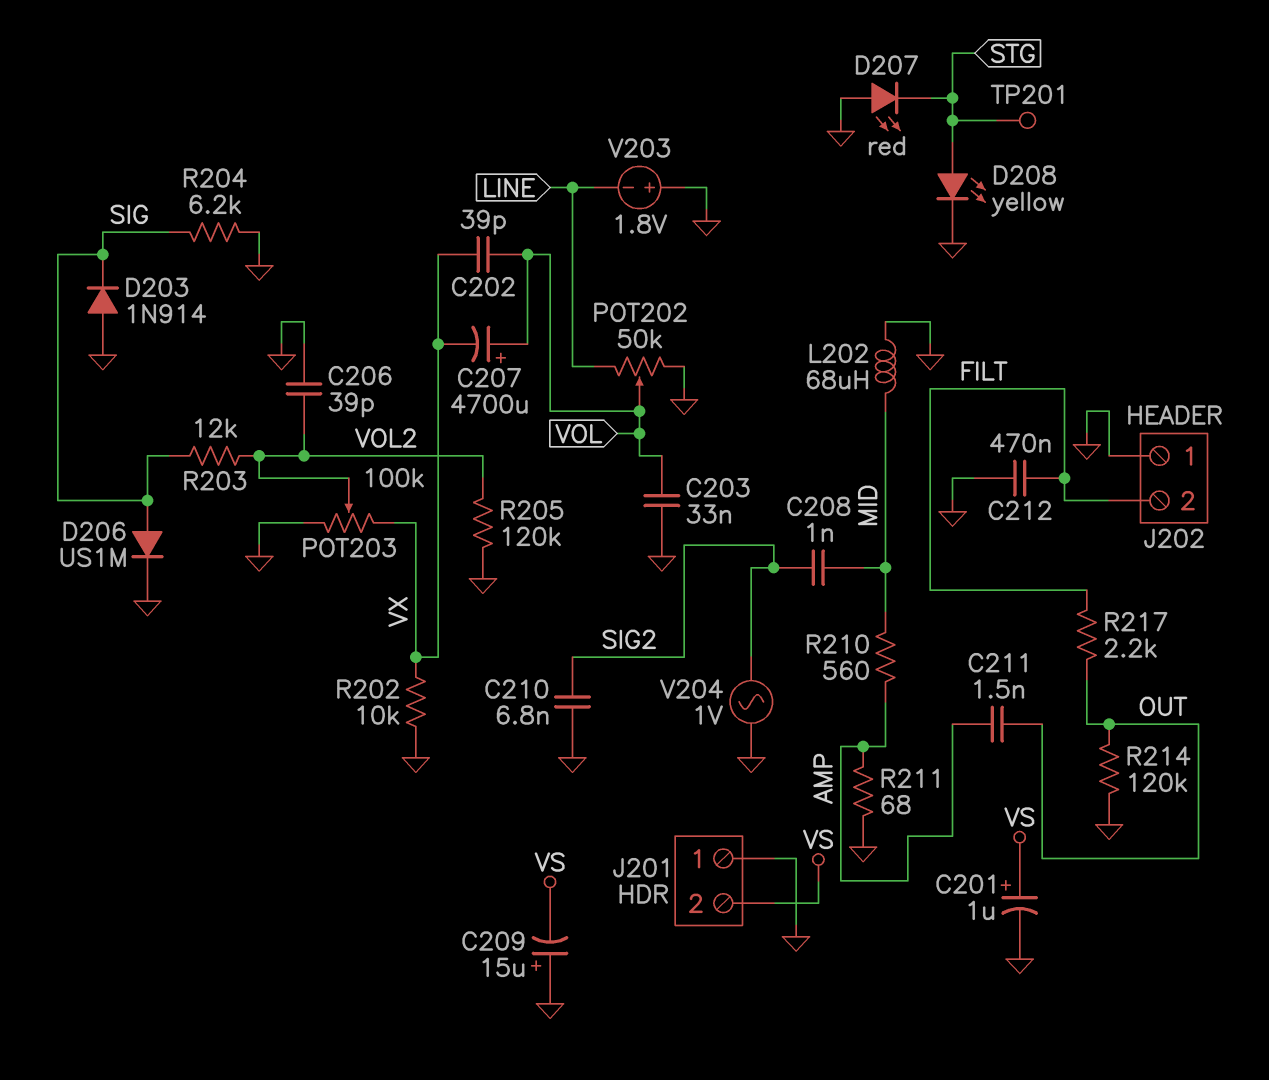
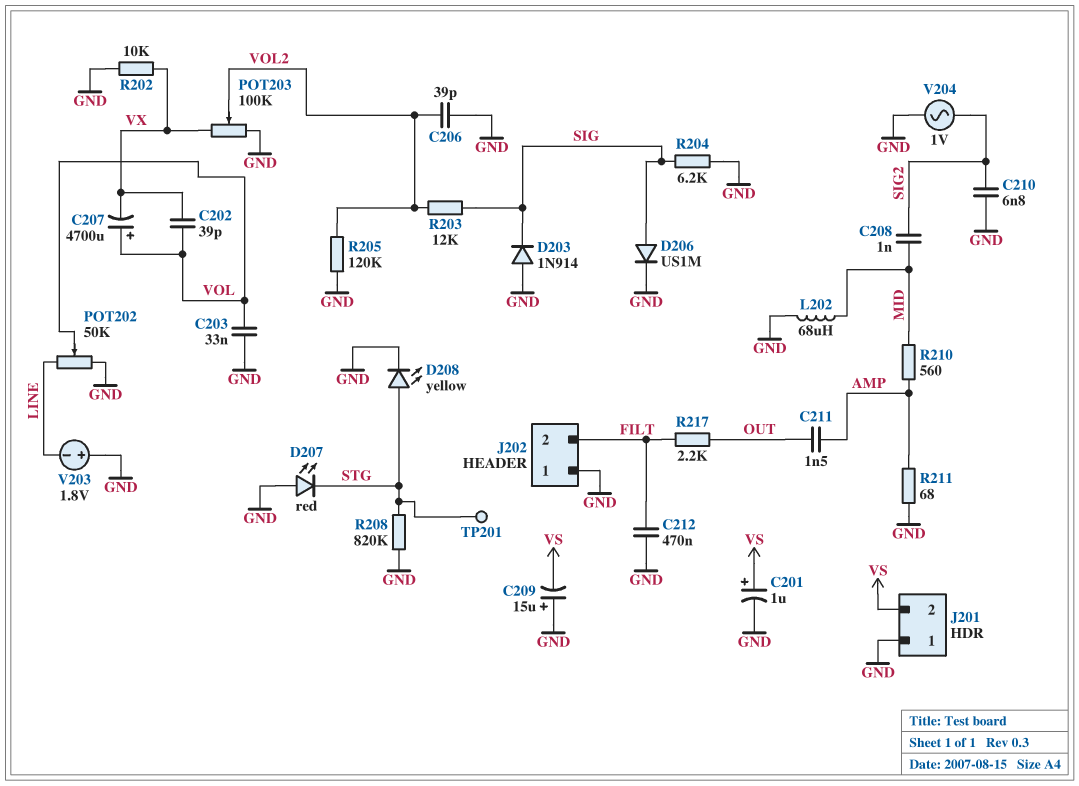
R208: none -> 820k (GND, STG)
R214: 120k (GND, OUT) -> none

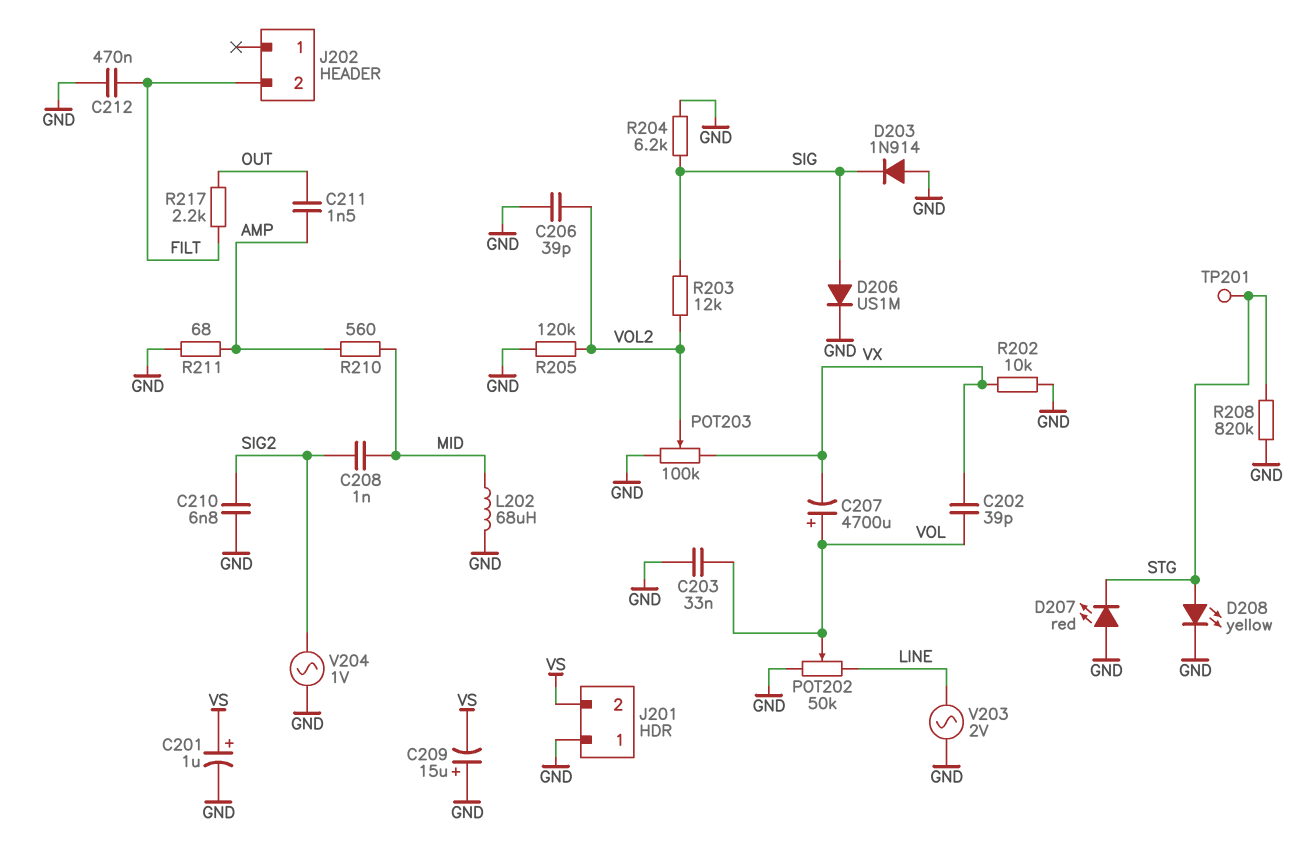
J202 pin 1: GND -> none
V203: 1.8V (plus GND, minus LINE) -> AC 2V (GND, LINE)

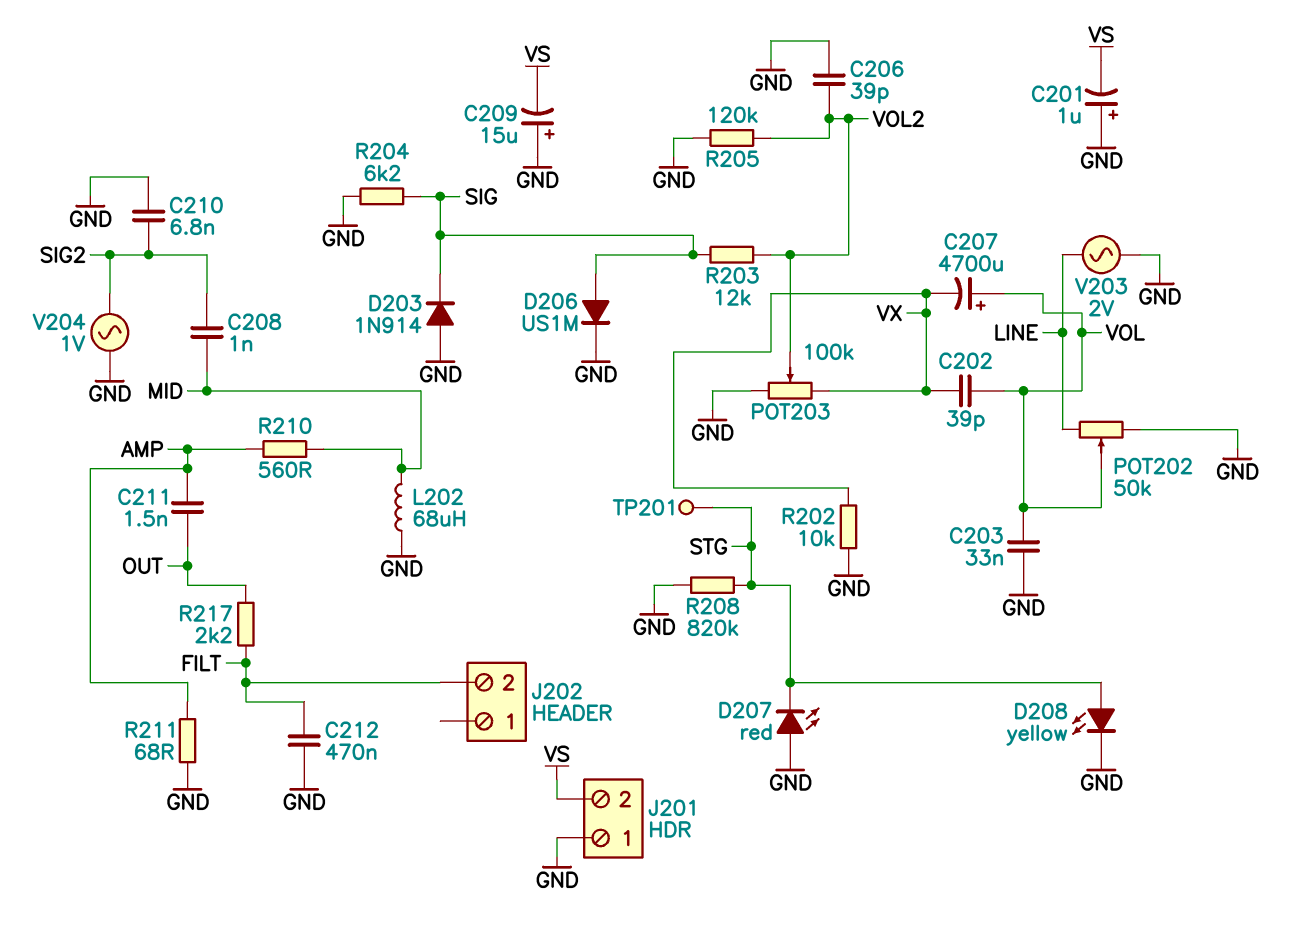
C201: 1uF (plus VS, minus GND) -> 1uF (plus GND, minus VS)

